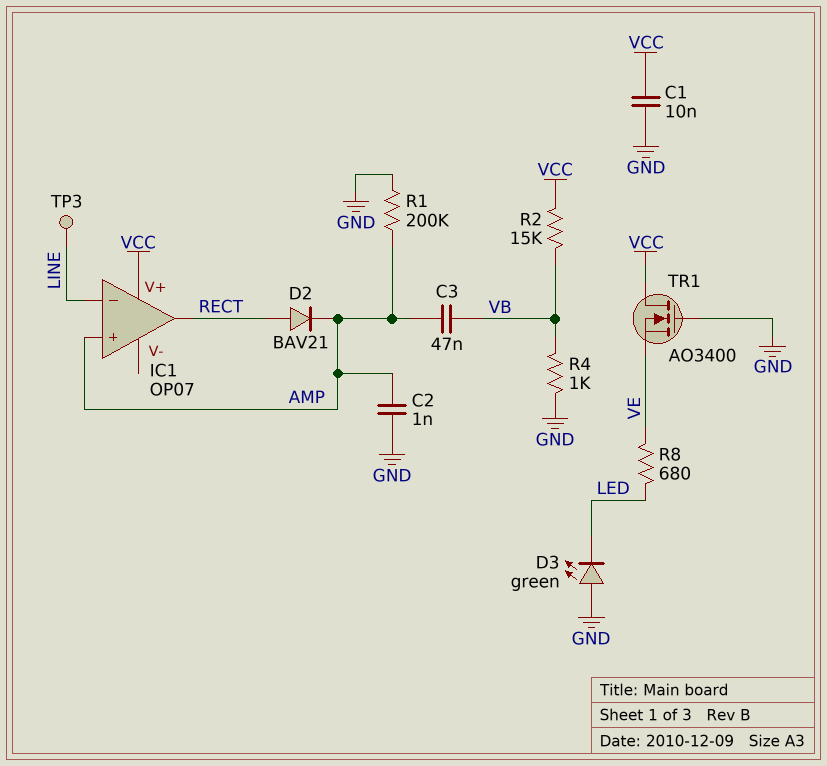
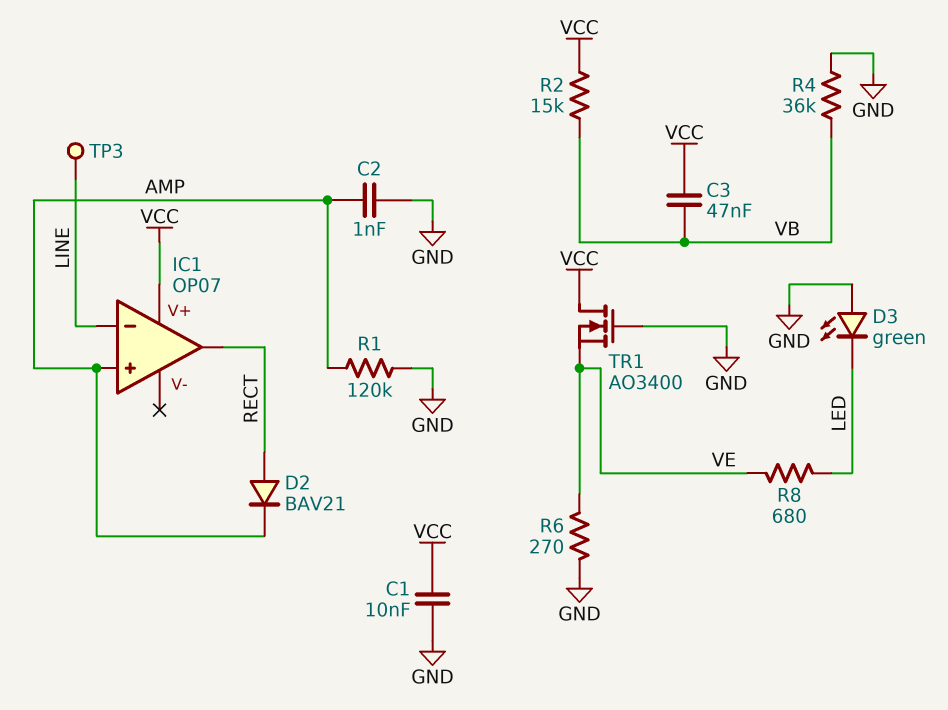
C3: 47nF (AMP, VB) -> 47nF (VB, VCC)
R1: 200k (AMP, GND) -> 120k (AMP, GND)
R4: 1k (GND, VB) -> 36k (GND, VB)
R6: none -> 270 (GND, VE)

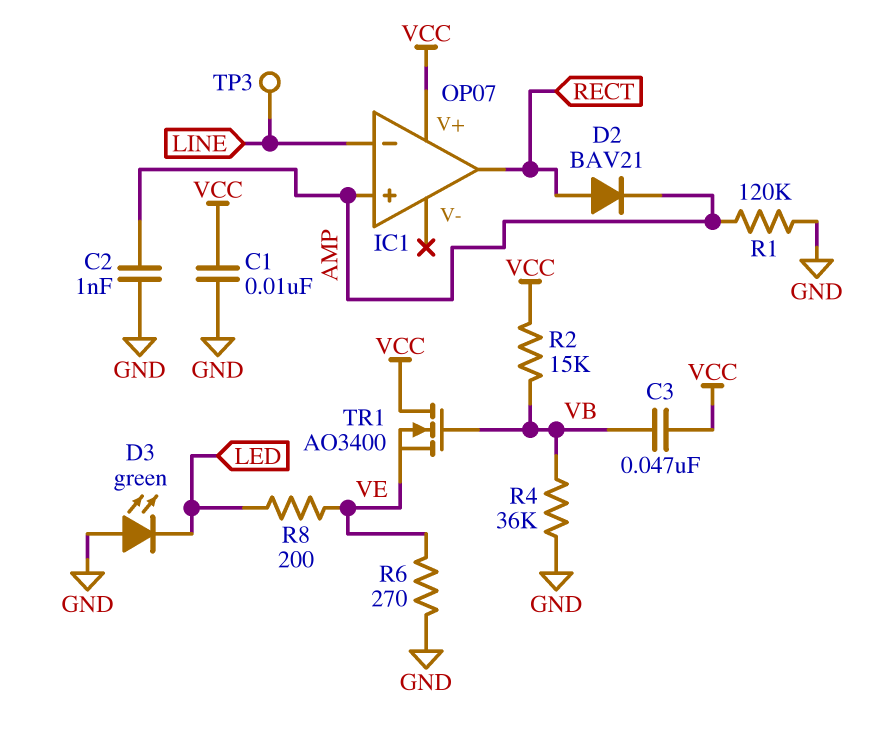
R8: 680 (LED, VE) -> 200 (LED, VE)
TR1: NMOS AO3400 (G GND, D VCC, S VE) -> NMOS AO3400 (G VB, D VCC, S VE)

